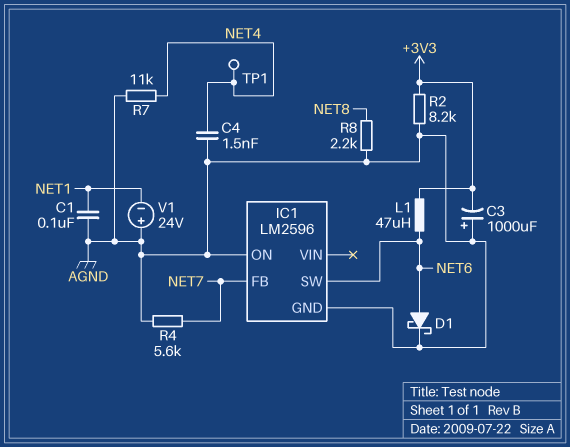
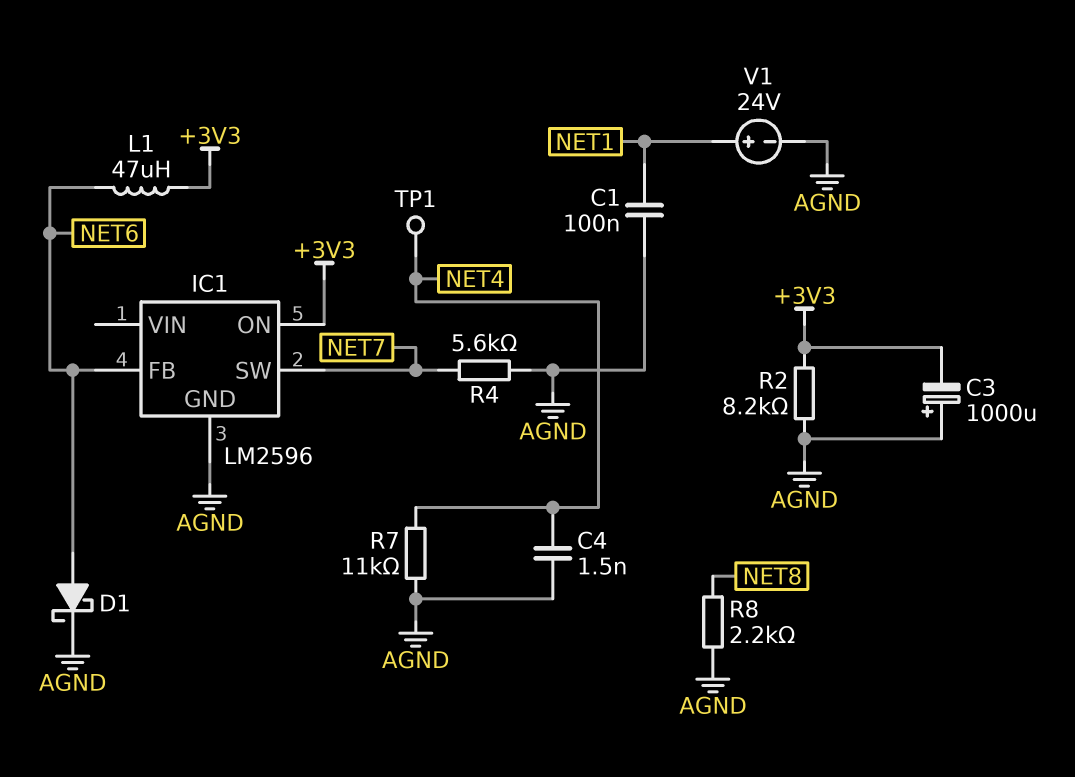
IC1 pin FB: NET7 -> NET6
IC1 pin ON: AGND -> +3V3
IC1 pin SW: NET6 -> NET7
V1: 24V (plus AGND, minus NET1) -> 24V (plus NET1, minus AGND)

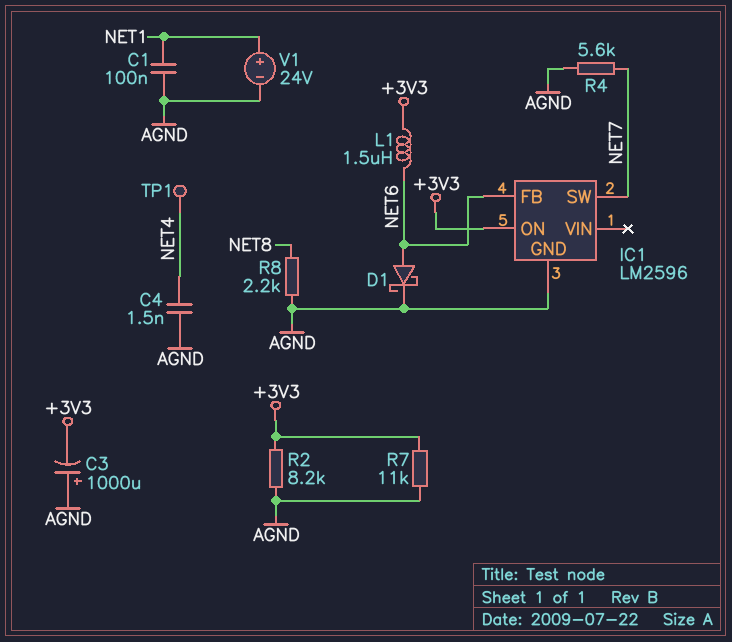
L1: 47uH (+3V3, NET6) -> 1.5uH (+3V3, NET6)
R7: 11k (AGND, NET4) -> 11k (+3V3, AGND)

